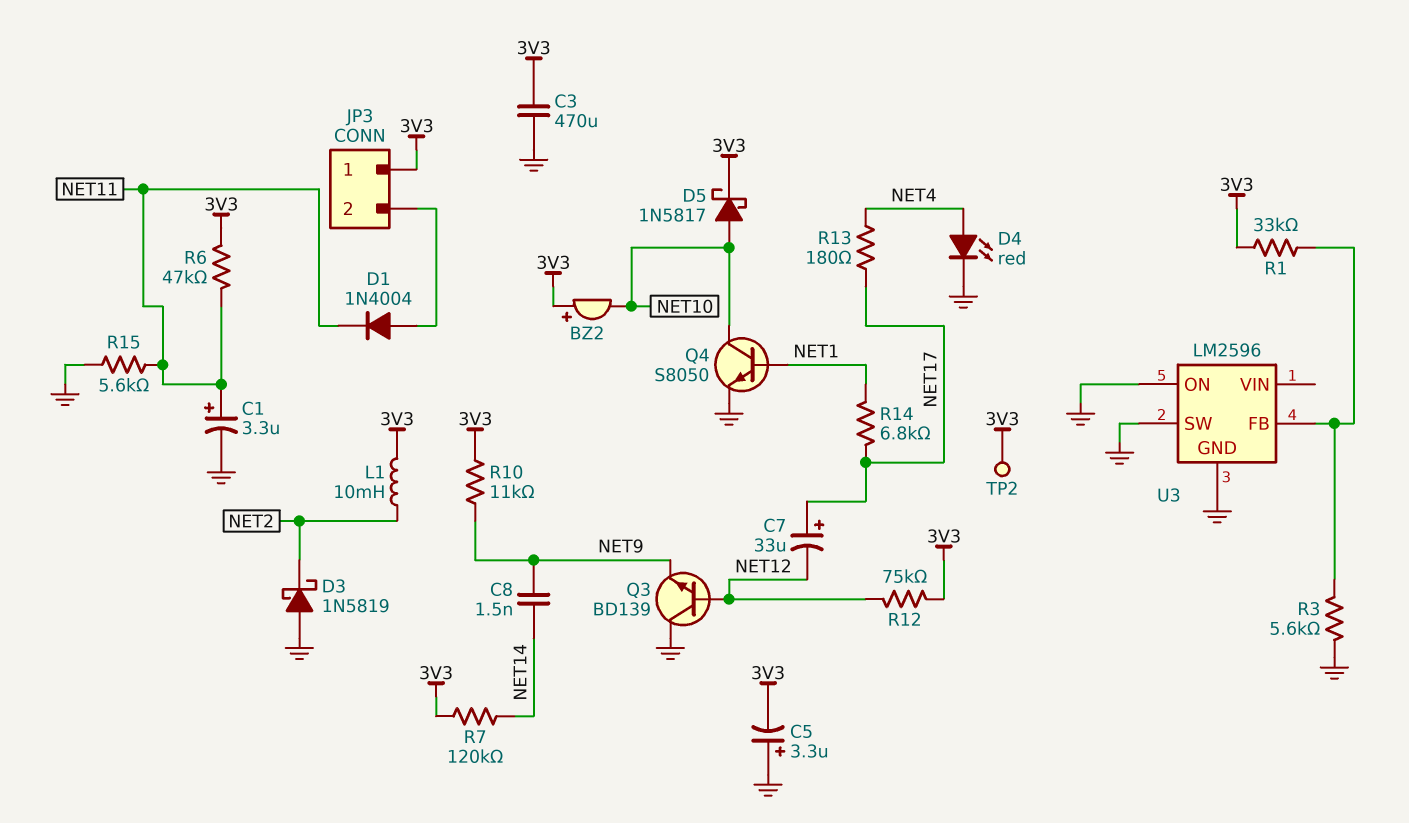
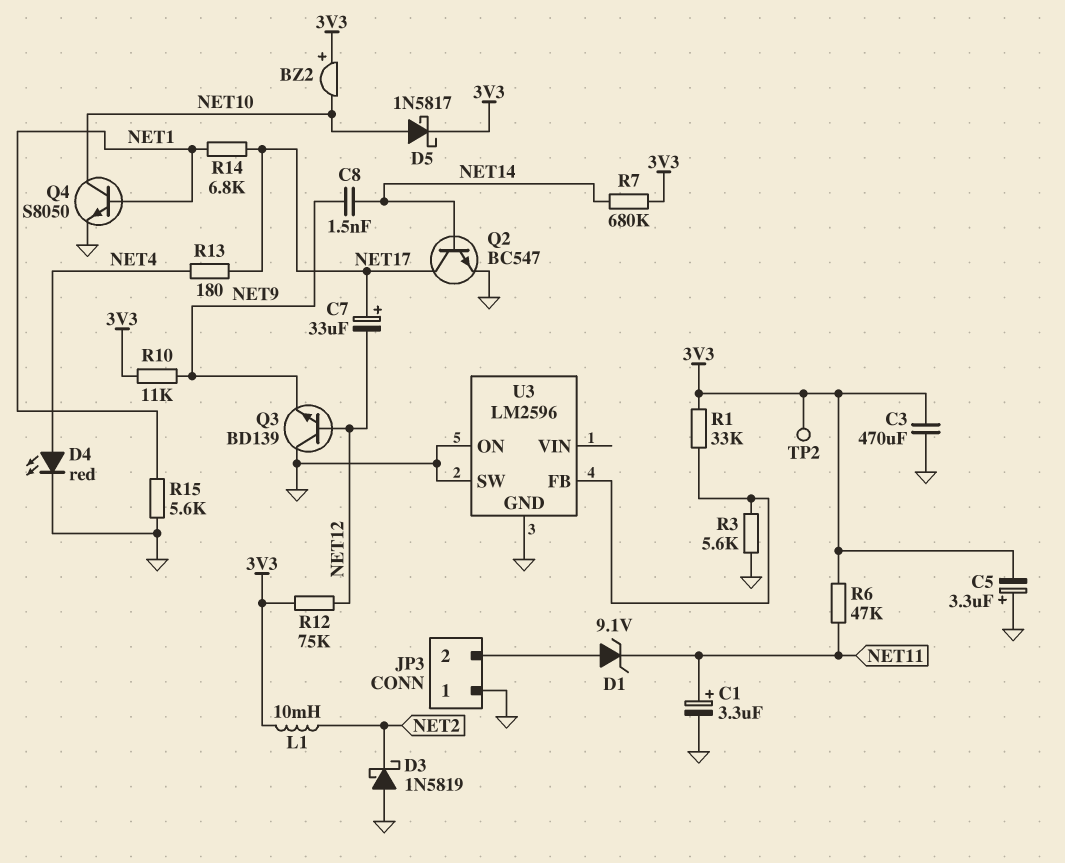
D1: diode 1N4004 (A JP3/2, K NET11) -> zener 9.1V (A JP3/2, K NET11)
JP3 pin 1: 3V3 -> GND
Q2: none -> NPN BC547 (B NET14, C NET17, E GND)
R7: 120k (3V3, NET14) -> 680k (3V3, NET14)
R15: 5.6k (GND, NET11) -> 5.6k (GND, NET1)

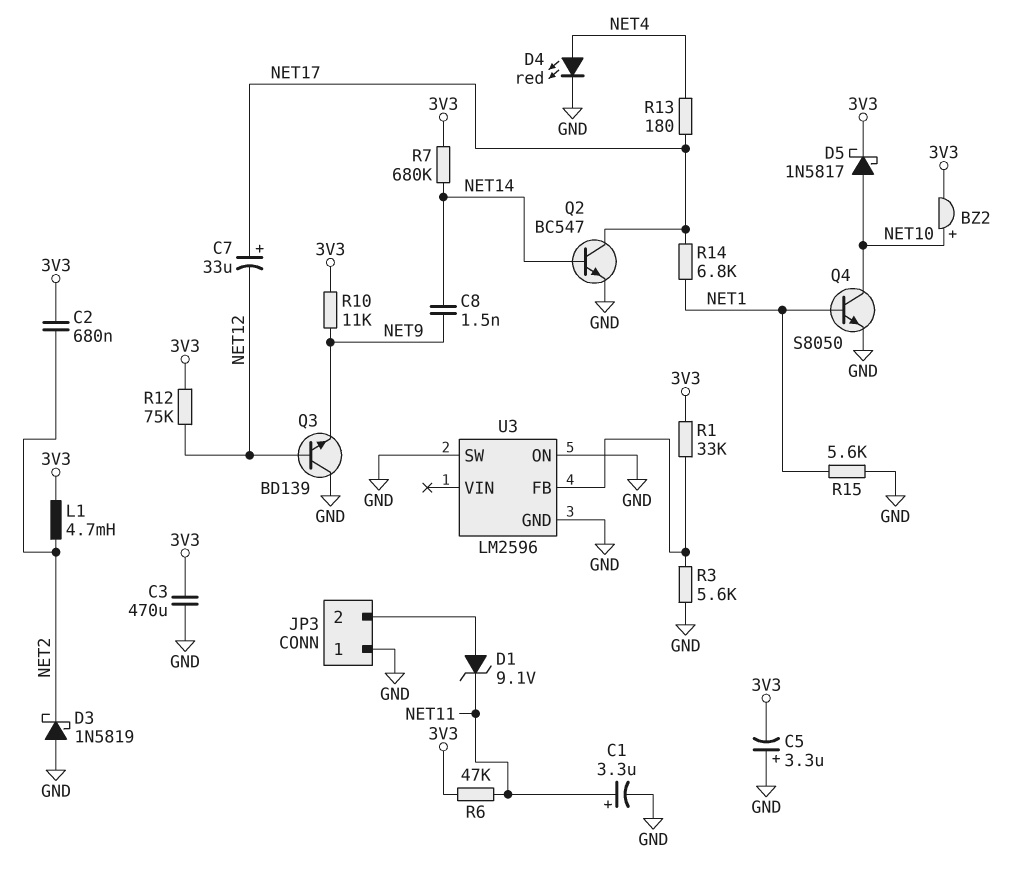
BZ2: buzzer (plus 3V3, minus NET10) -> buzzer (plus NET10, minus 3V3)
C2: none -> 680nF (3V3, NET2)
L1: 10mH (3V3, NET2) -> 4.7mH (3V3, NET2)
TP2: test point (3V3) -> none

